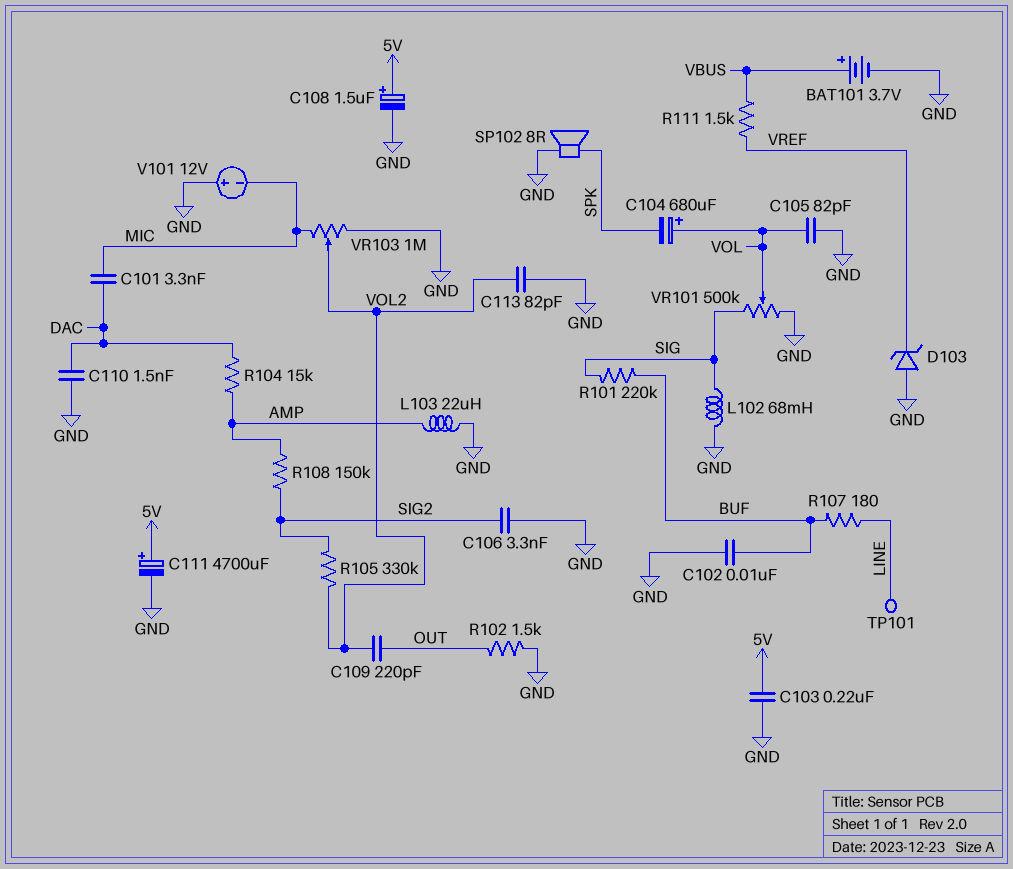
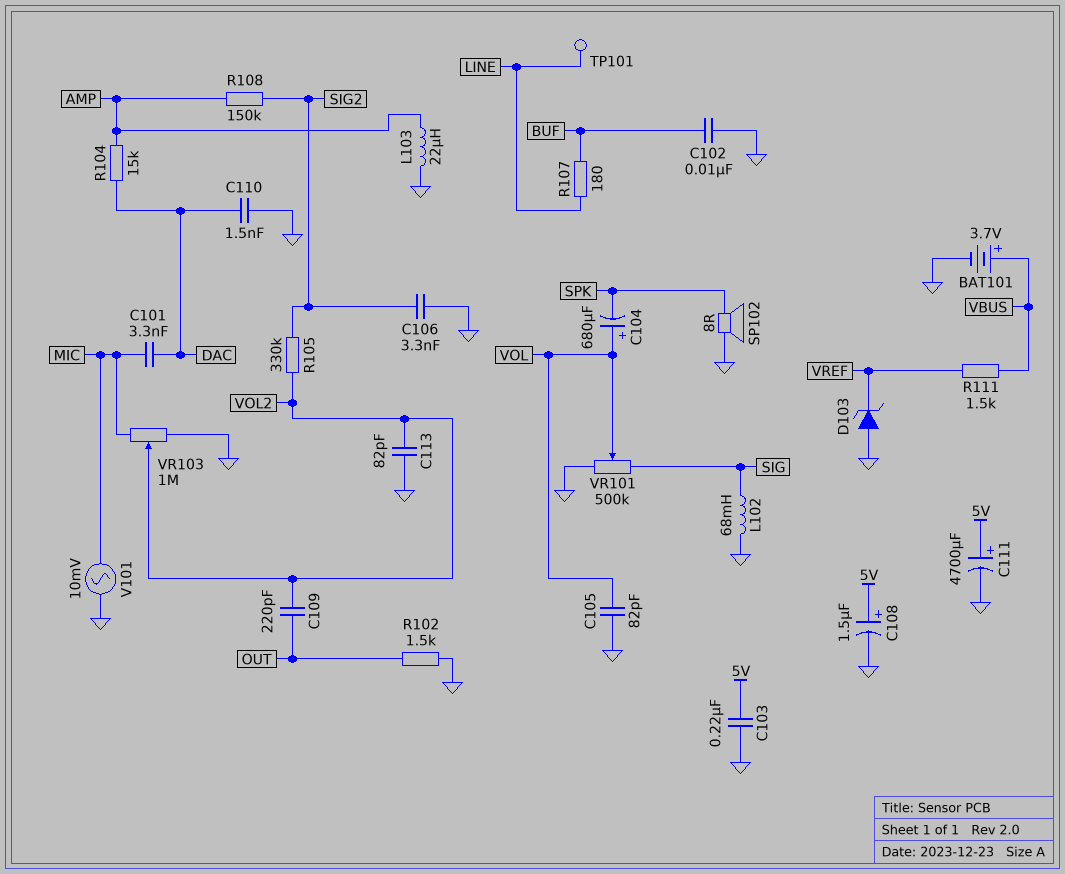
R101: 220k (BUF, SIG) -> none
V101: 12V (plus GND, minus MIC) -> AC 10mV (GND, MIC)

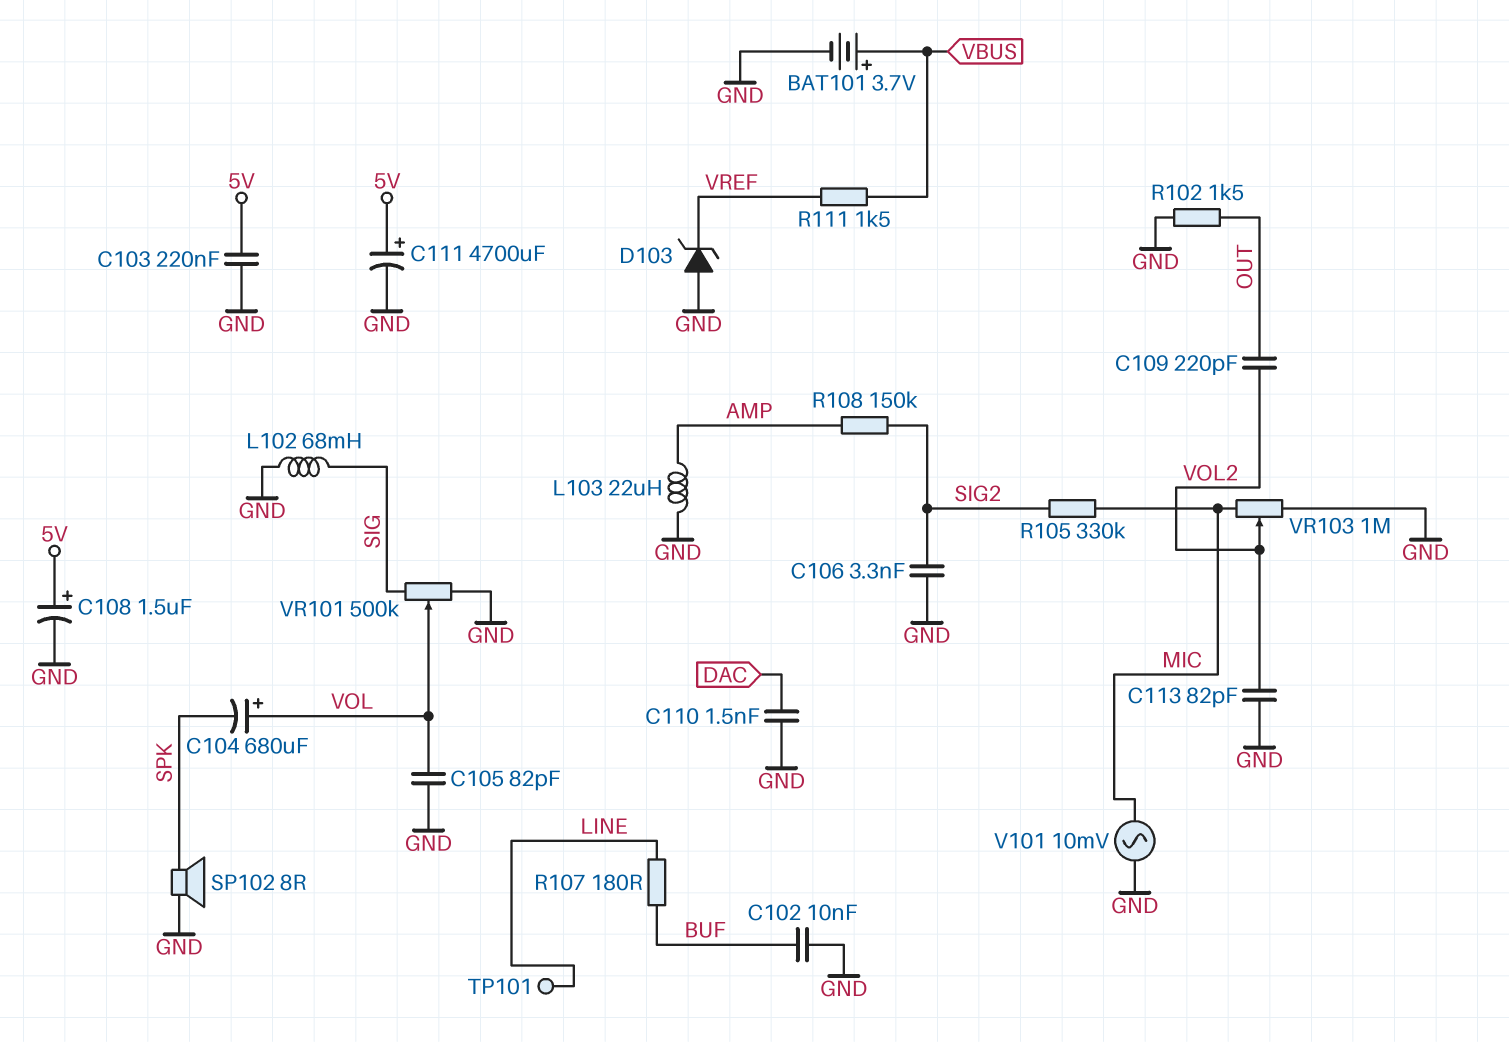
C101: 3.3nF (DAC, MIC) -> none
R104: 15k (AMP, DAC) -> none
R105: 330k (SIG2, VOL2) -> 330k (MIC, SIG2)

